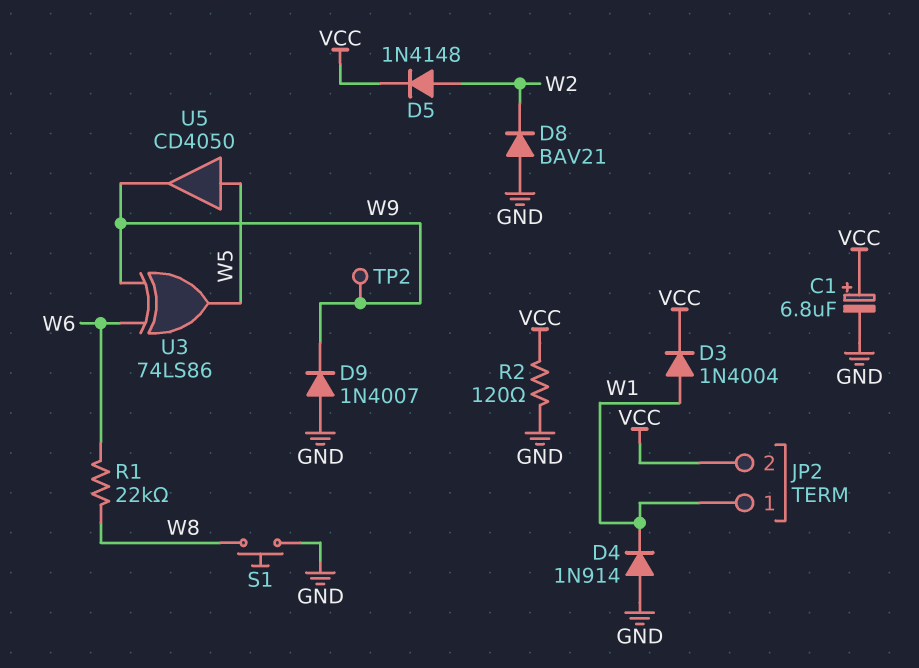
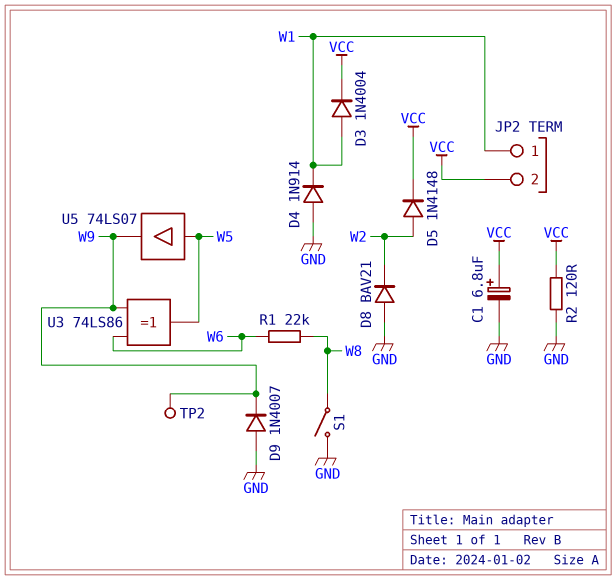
S1: button (GND, W8) -> switch (GND, W8)
U5: buffer CD4050 (in W5, out W9) -> buffer 74LS07 (in W5, out W9)

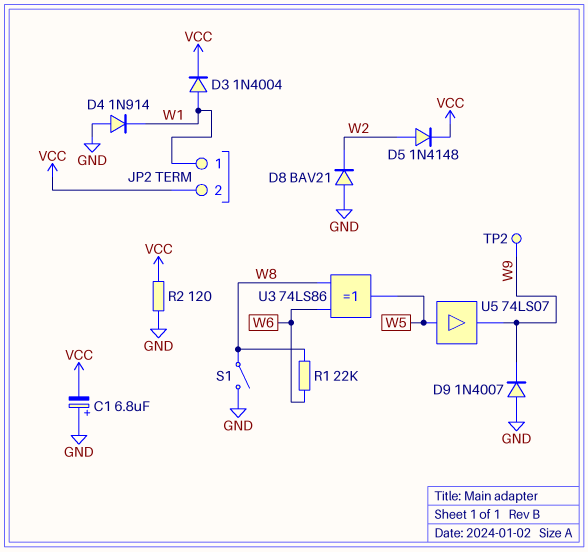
C1: 6.8uF (plus VCC, minus GND) -> 6.8uF (plus GND, minus VCC)
U3: XOR 74LS86 (in W6, in W9, out W5) -> XOR 74LS86 (in W6, in W8, out W5)

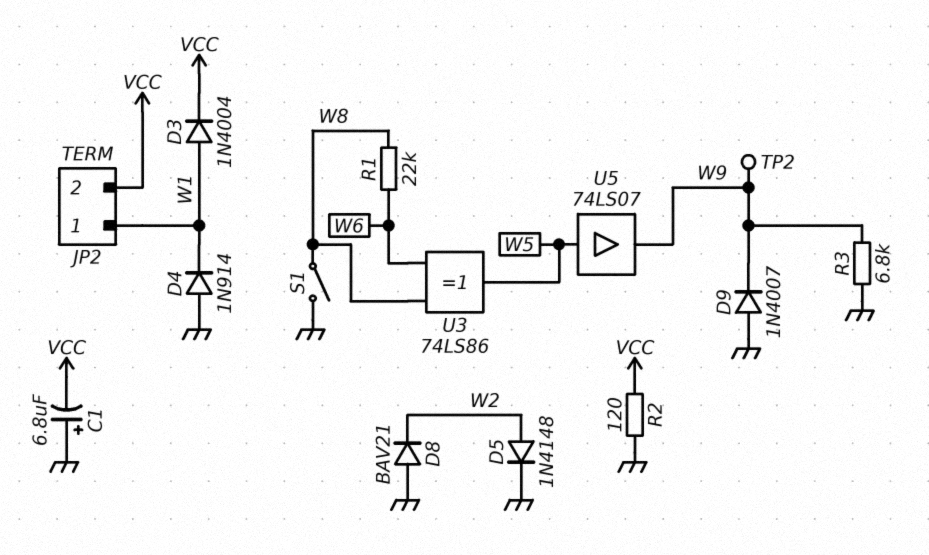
D5: diode 1N4148 (A W2, K VCC) -> diode 1N4148 (A W2, K GND)
R3: none -> 6.8k (GND, W9)

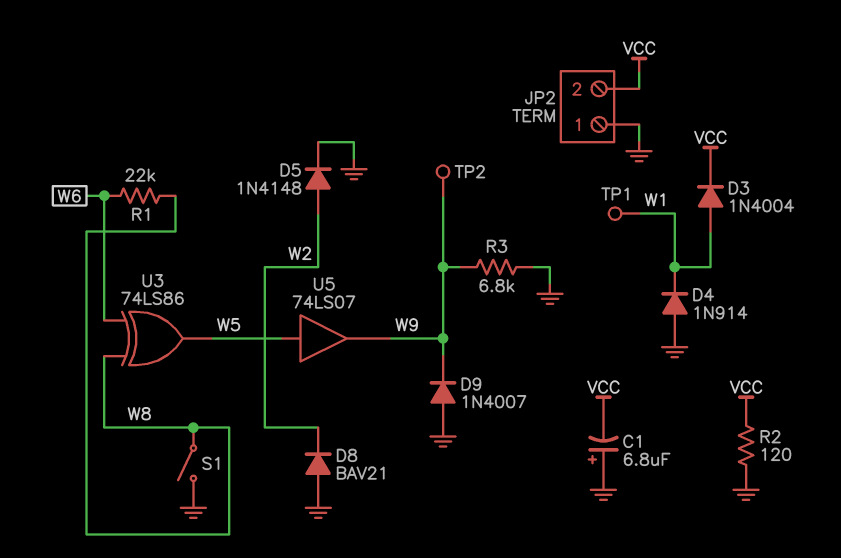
JP2 pin 1: W1 -> GND
TP1: none -> test point (W1)

